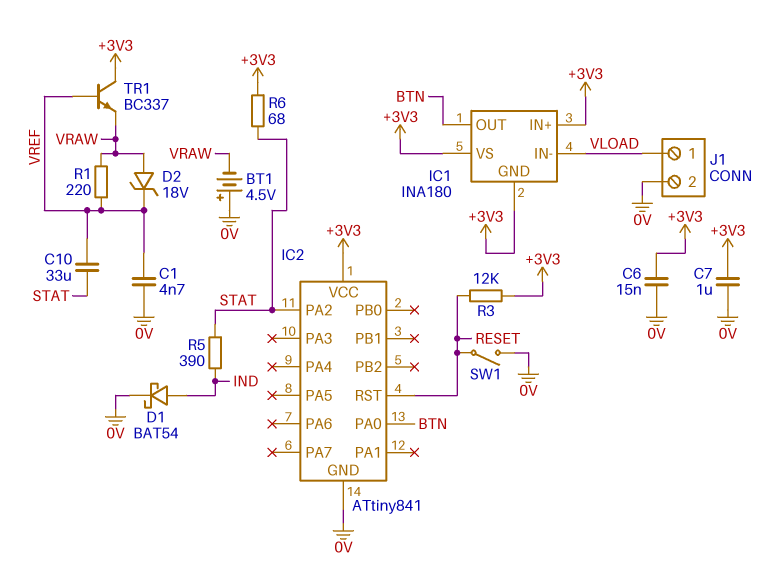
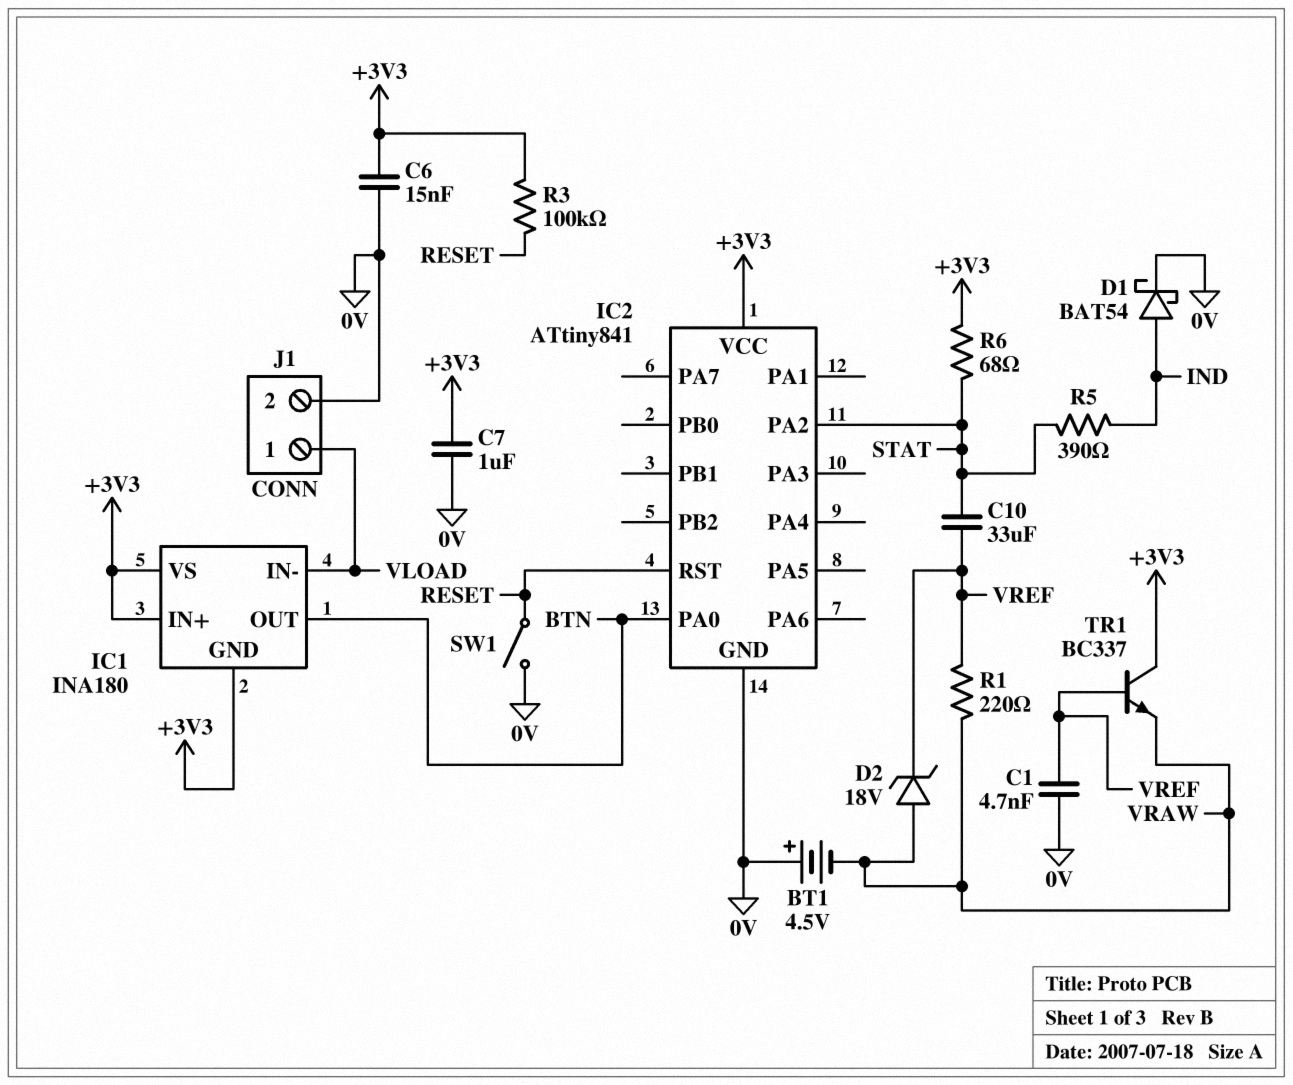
R3: 12k (+3V3, RESET) -> 100k (+3V3, RESET)

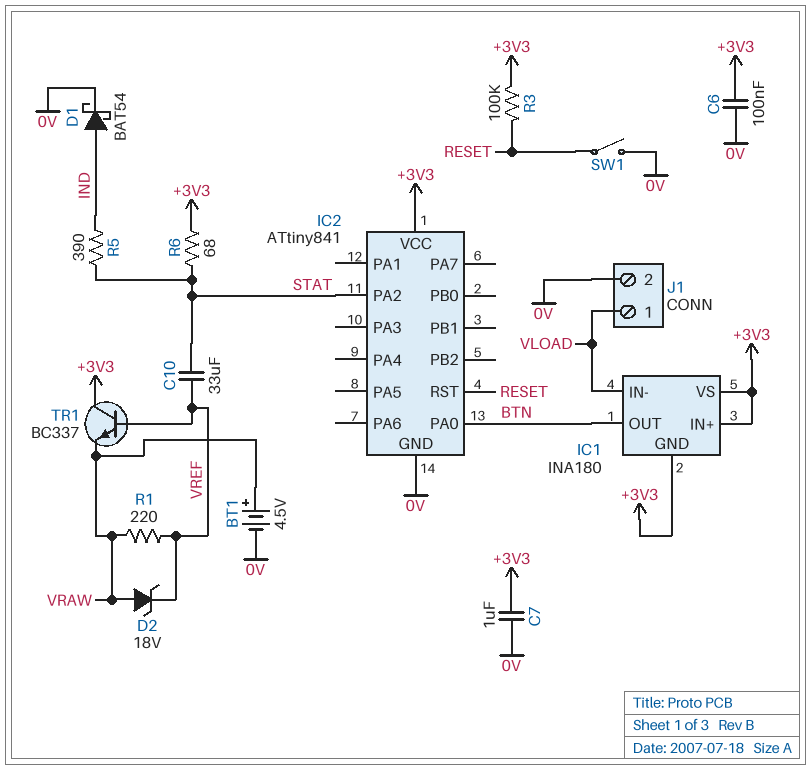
BT1: 4.5V (plus 0V, minus VRAW) -> 4.5V (plus VRAW, minus 0V)
C1: 4.7nF (0V, VREF) -> none
C6: 15nF (+3V3, 0V) -> 100nF (+3V3, 0V)

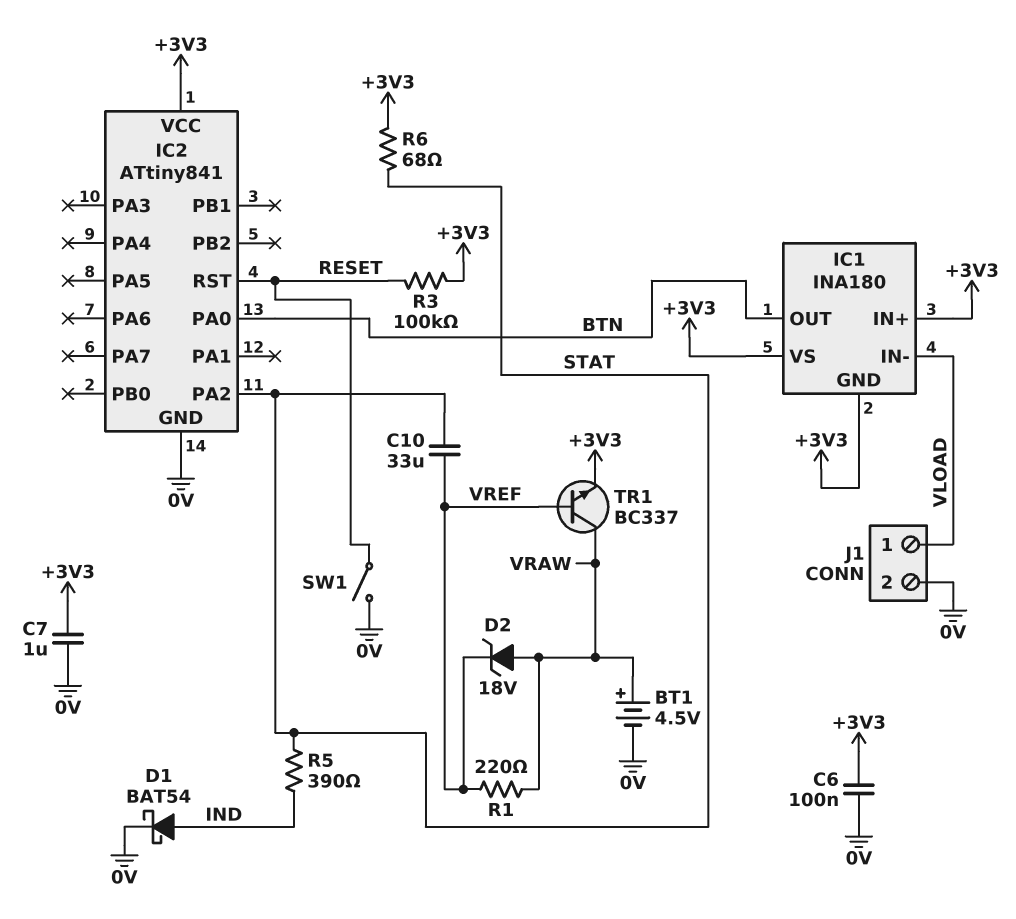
TR1: NPN BC337 (B VREF, C +3V3, E VRAW) -> NPN BC337 (B VREF, C VRAW, E +3V3)

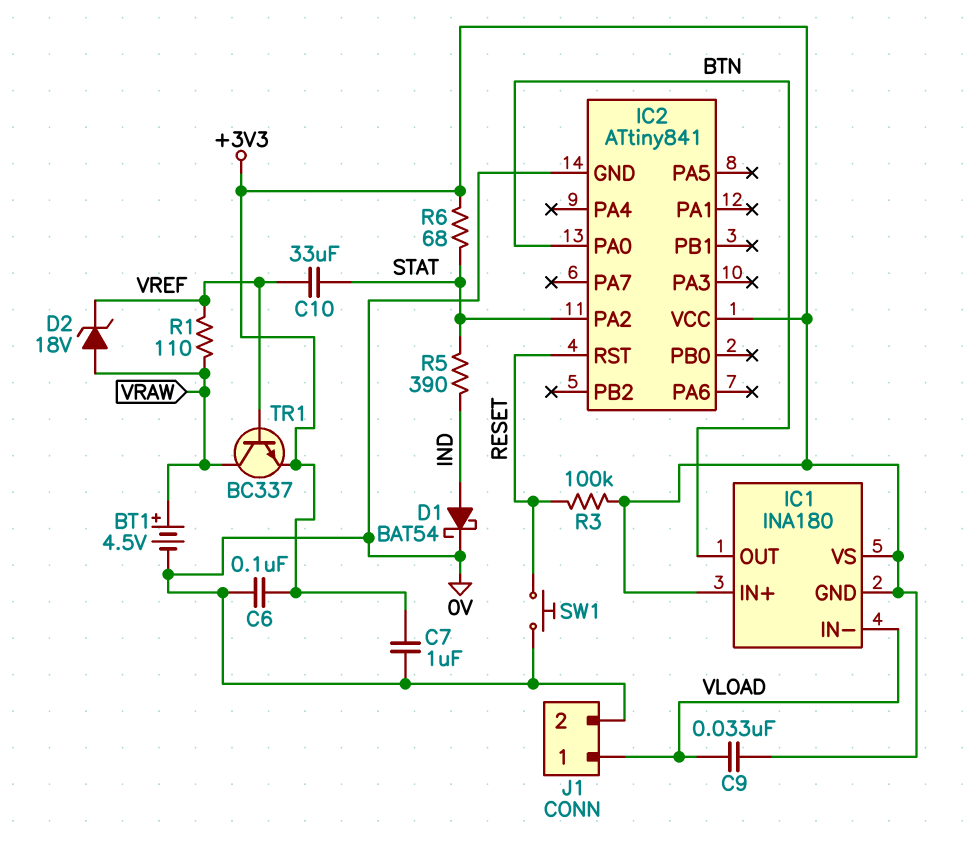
C9: none -> 33nF (+3V3, VLOAD)
R1: 220 (VRAW, VREF) -> 110 (VRAW, VREF)
SW1: switch (0V, RESET) -> button (0V, RESET)

